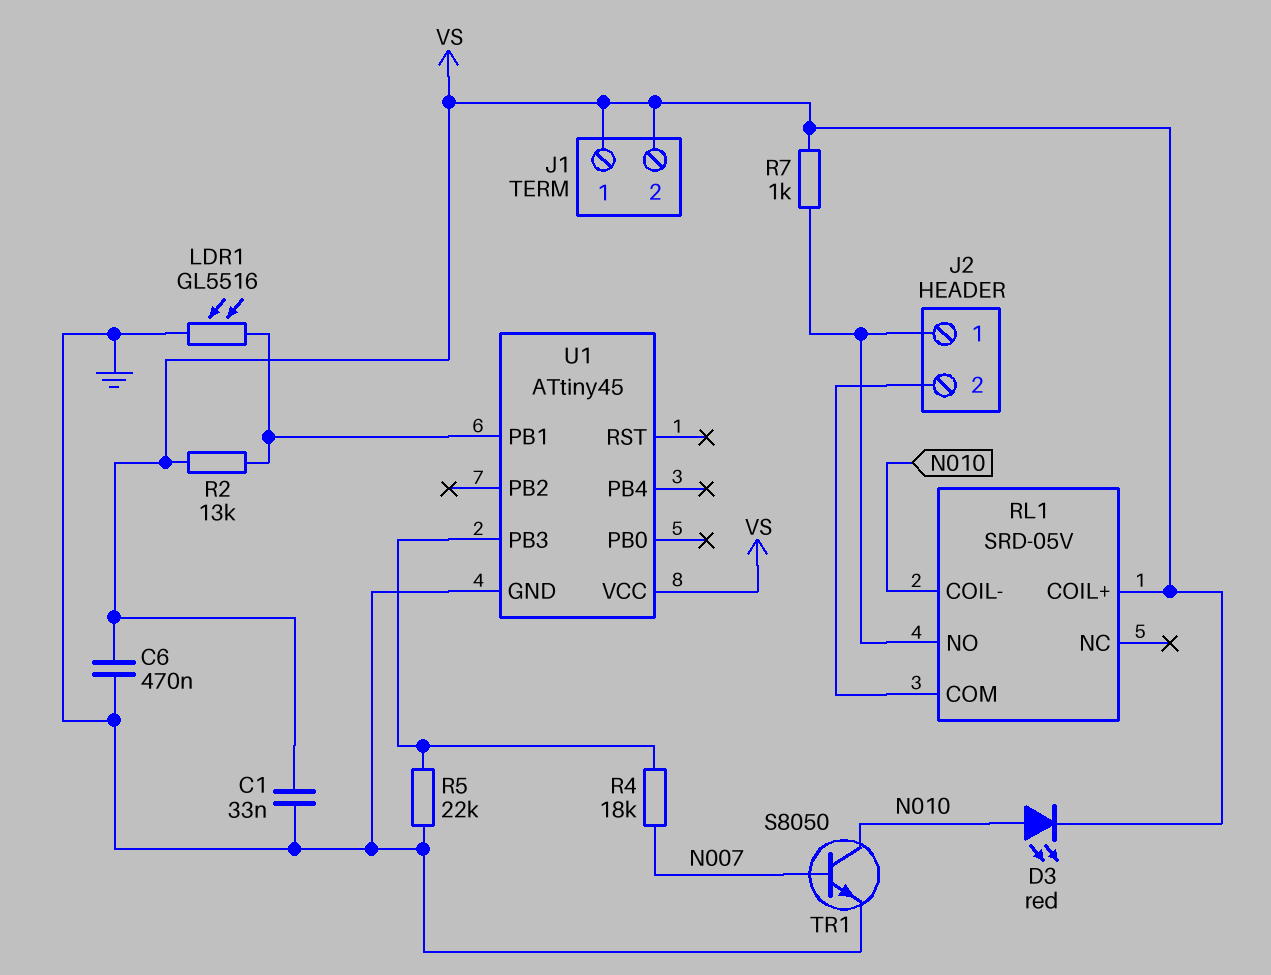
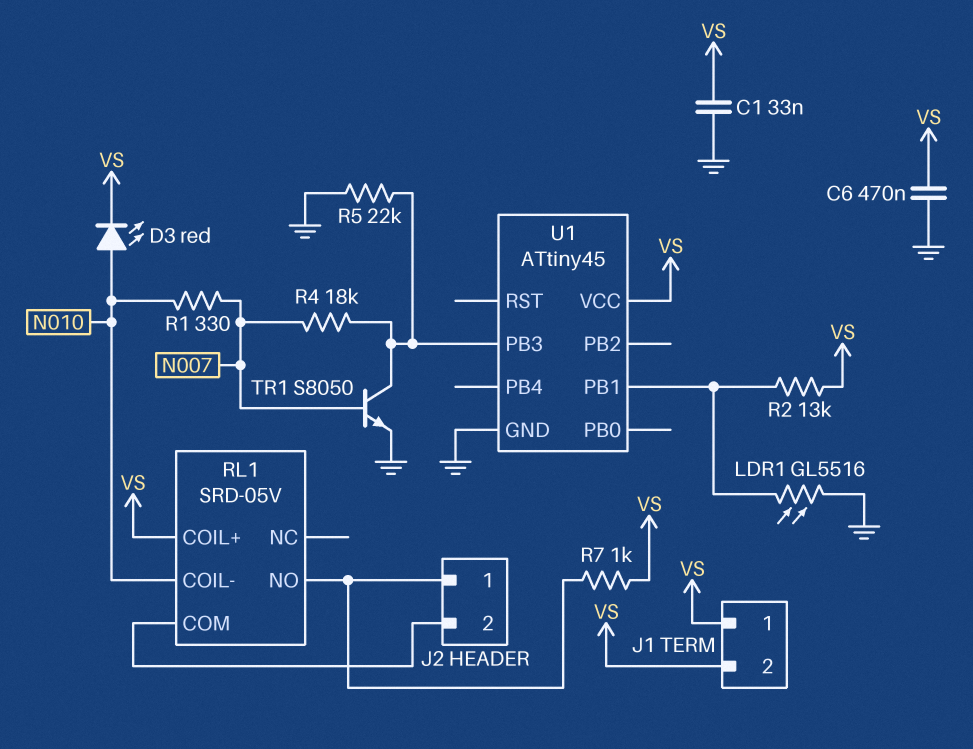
R1: none -> 330 (N007, N010)
TR1: NPN S8050 (B N007, C N010, E GND) -> NPN S8050 (B N007, C U1/PB3, E GND)

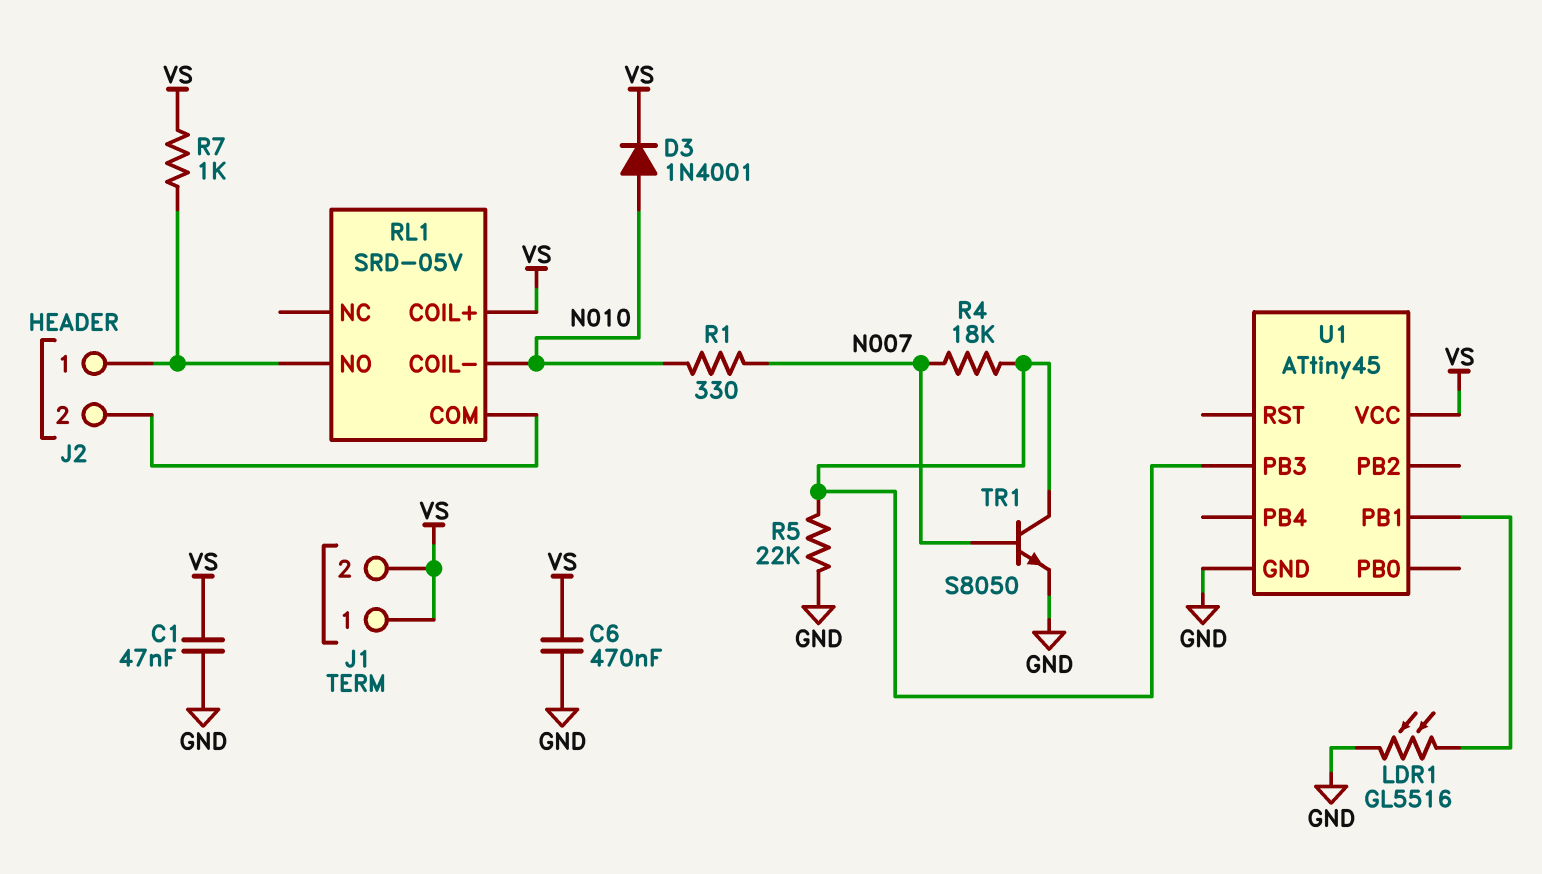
C1: 33nF (GND, VS) -> 47nF (GND, VS)
D3: LED red (A N010, K VS) -> diode 1N4001 (A N010, K VS)
R2: 13k (U1/PB1, VS) -> none

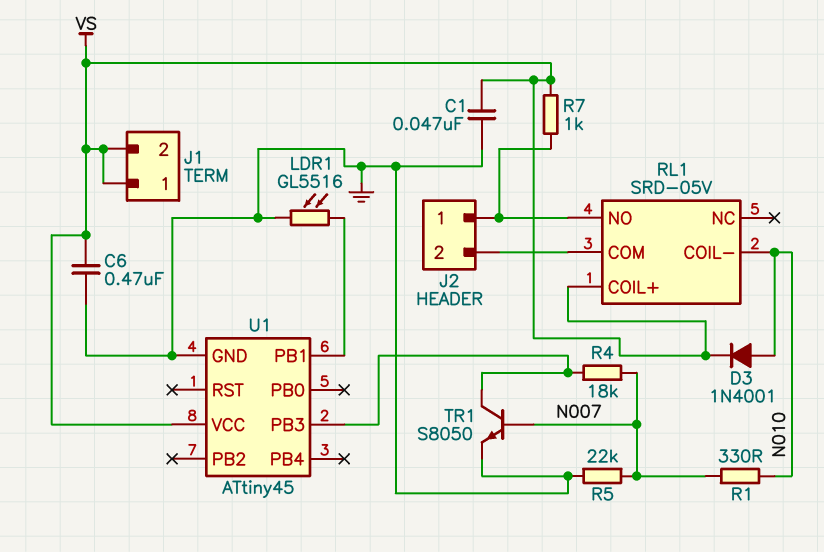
R5: 22k (GND, U1/PB3) -> 22k (GND, N007)

